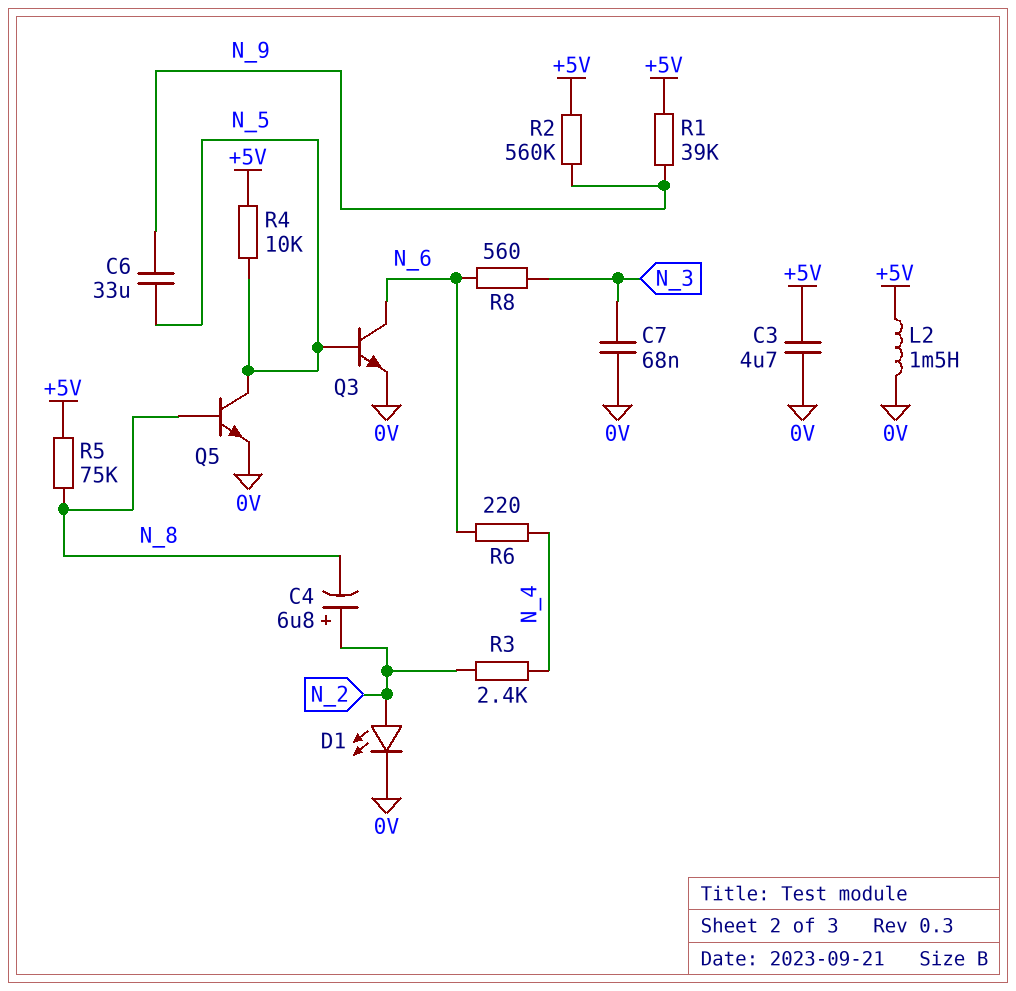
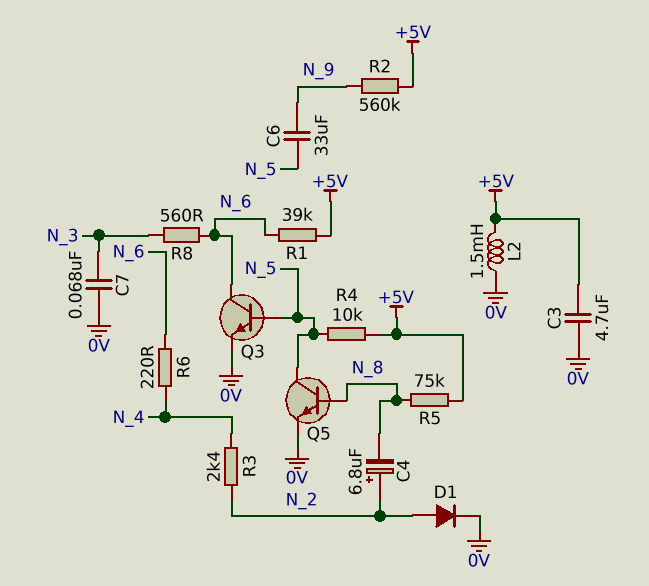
D1: LED (A N_2, K 0V) -> diode (A N_2, K 0V)
R1: 39k (+5V, N_9) -> 39k (+5V, N_6)

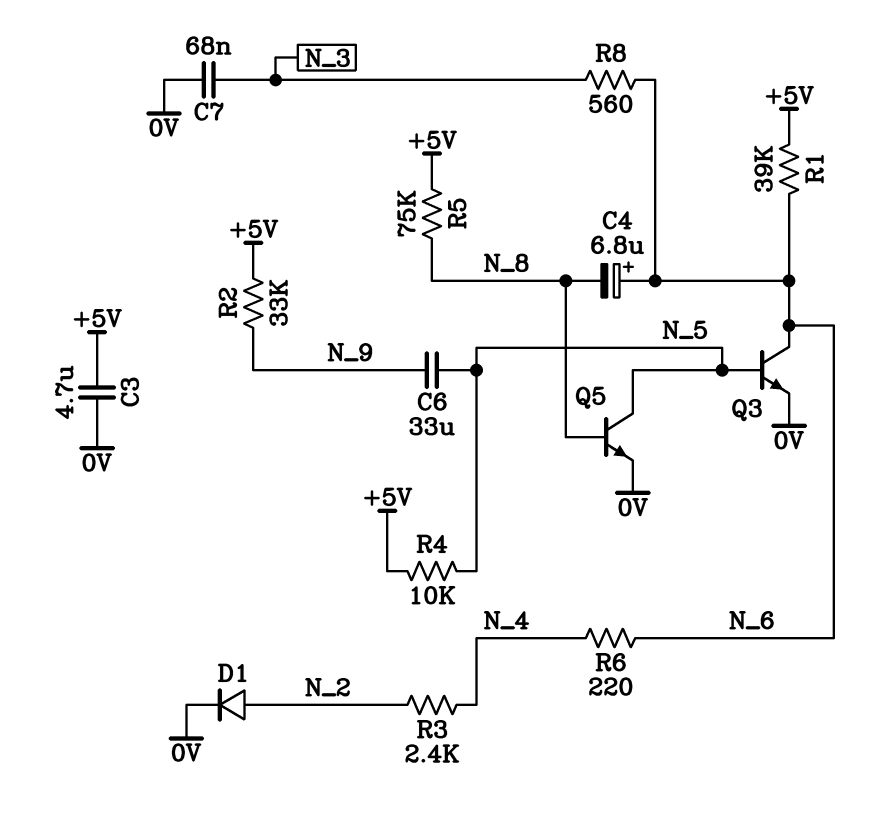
C4: 6.8uF (plus N_2, minus N_8) -> 6.8uF (plus N_6, minus N_8)
L2: 1.5mH (+5V, 0V) -> none
R2: 560k (+5V, N_9) -> 33k (+5V, N_9)

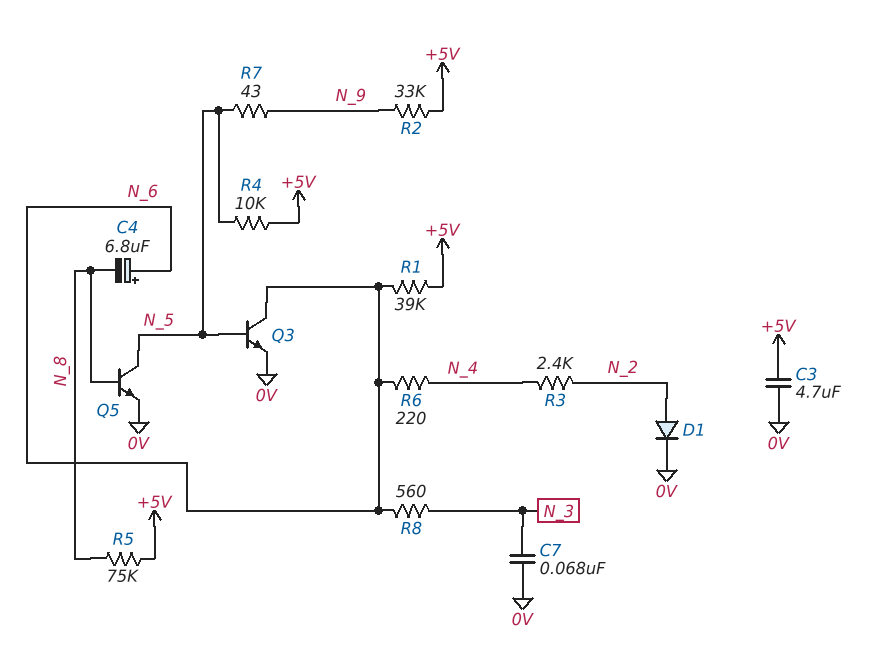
C6: 33uF (N_5, N_9) -> none
R7: none -> 43 (N_5, N_9)

